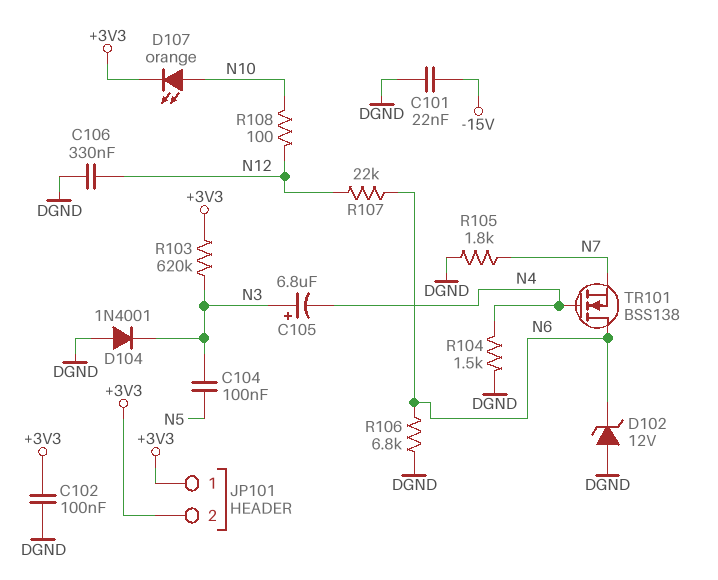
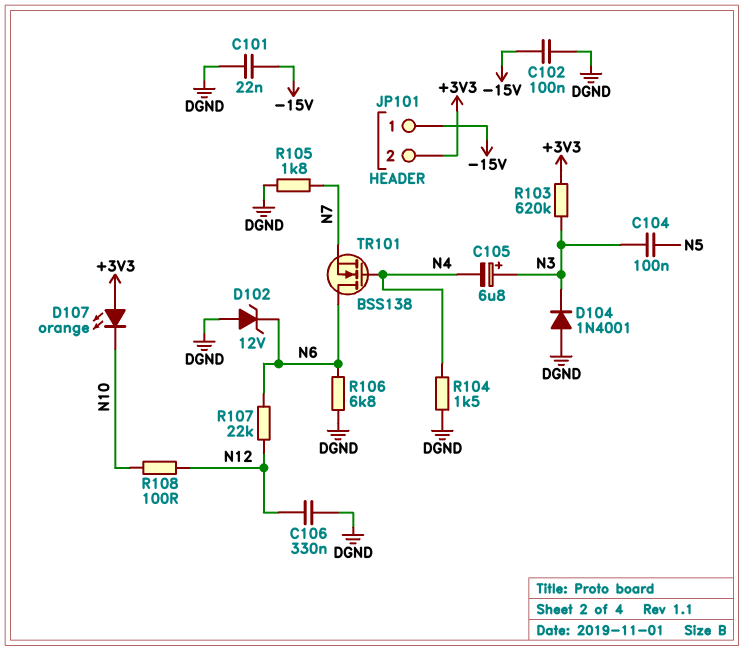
C102: 100nF (+3V3, DGND) -> 100nF (-15V, DGND)
D107: LED orange (A N10, K +3V3) -> LED orange (A +3V3, K N10)
JP101 pin 1: +3V3 -> -15V

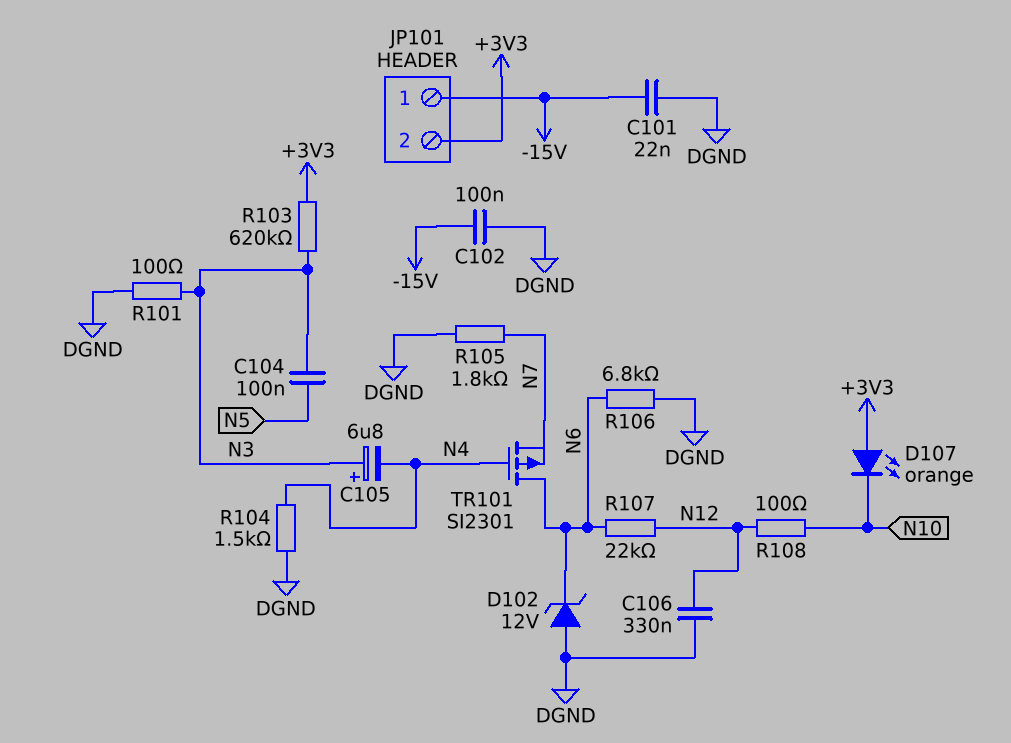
D104: diode 1N4001 (A DGND, K N3) -> none
R101: none -> 100 (DGND, N3)
TR101: NMOS BSS138 (G N4, D N6, S N7) -> PMOS SI2301 (G N4, D N6, S N7)

